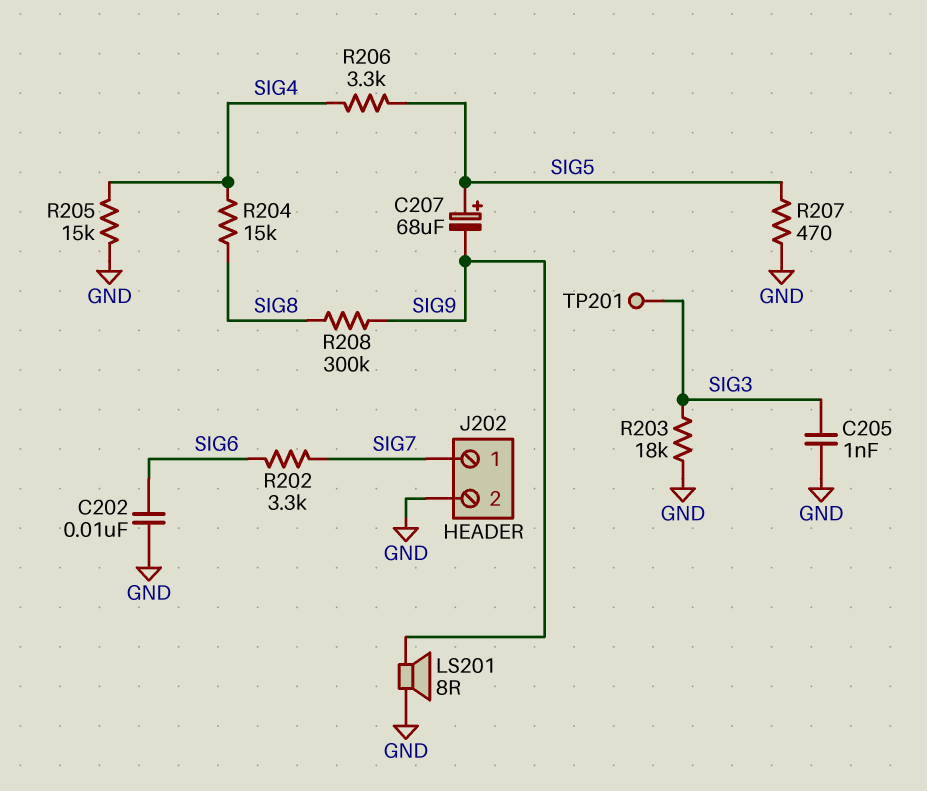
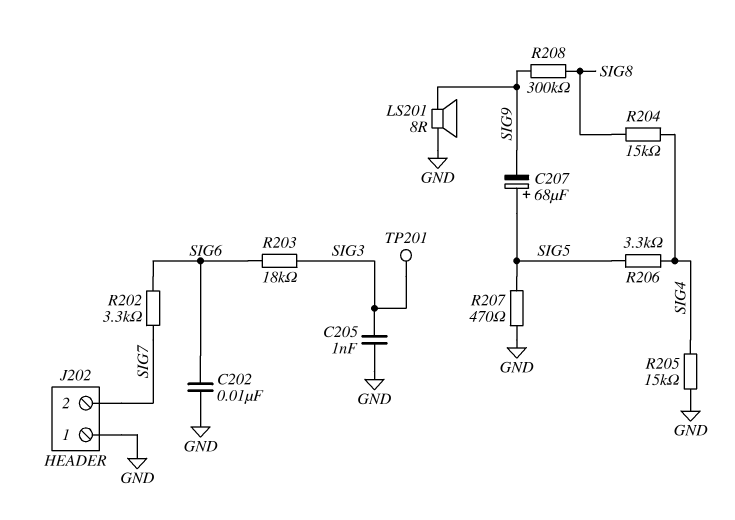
J202 pin 1: SIG7 -> GND
J202 pin 2: GND -> SIG7
R203: 18k (GND, SIG3) -> 18k (SIG3, SIG6)

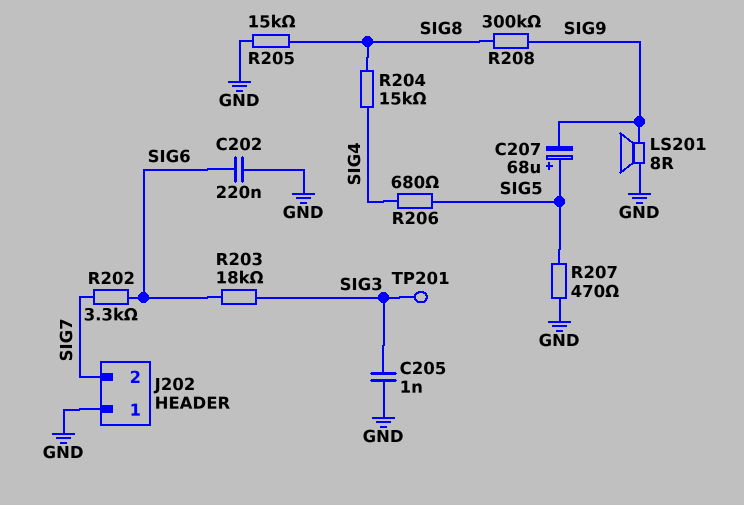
C202: 10nF (GND, SIG6) -> 220nF (GND, SIG6)
R205: 15k (GND, SIG4) -> 15k (GND, SIG8)
R206: 3.3k (SIG4, SIG5) -> 680 (SIG4, SIG5)

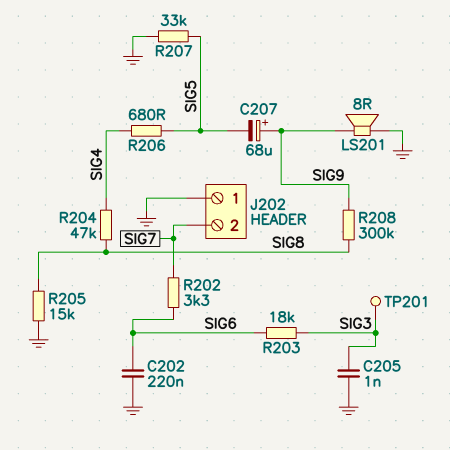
C207: 68uF (plus SIG5, minus SIG9) -> 68uF (plus SIG9, minus SIG5)
R204: 15k (SIG4, SIG8) -> 47k (SIG4, SIG8)
R207: 470 (GND, SIG5) -> 33k (GND, SIG5)

